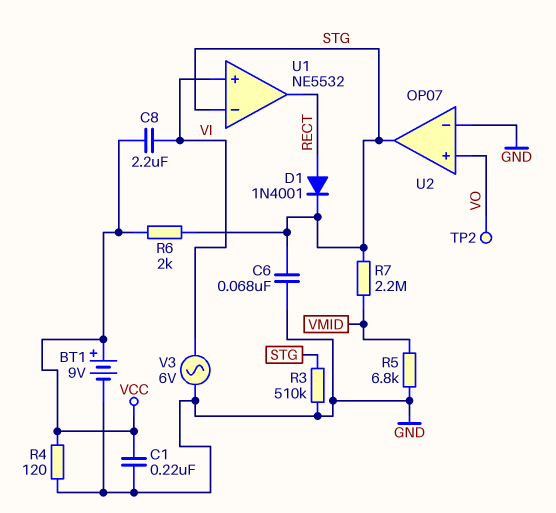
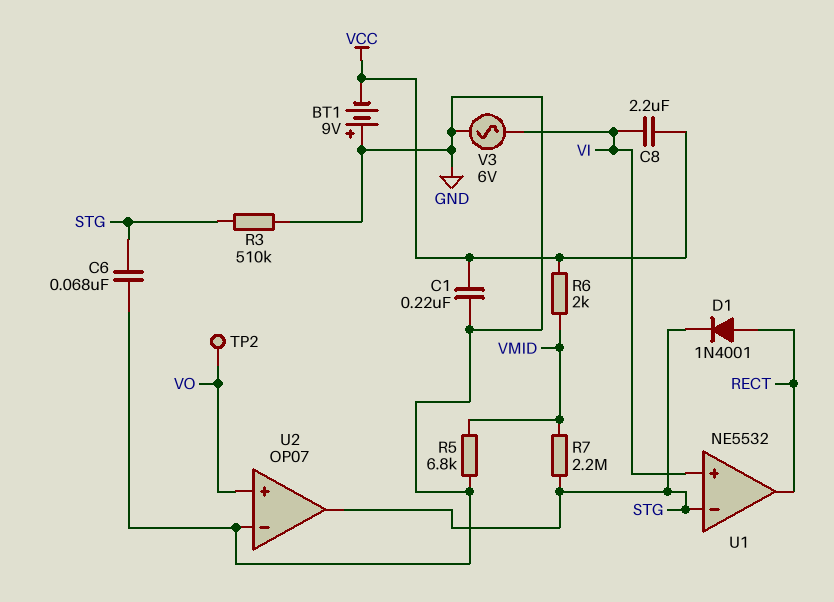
BT1: 9V (plus VCC, minus GND) -> 9V (plus GND, minus VCC)
R4: 120 (GND, VCC) -> none
R6: 2k (STG, VCC) -> 2k (VCC, VMID)

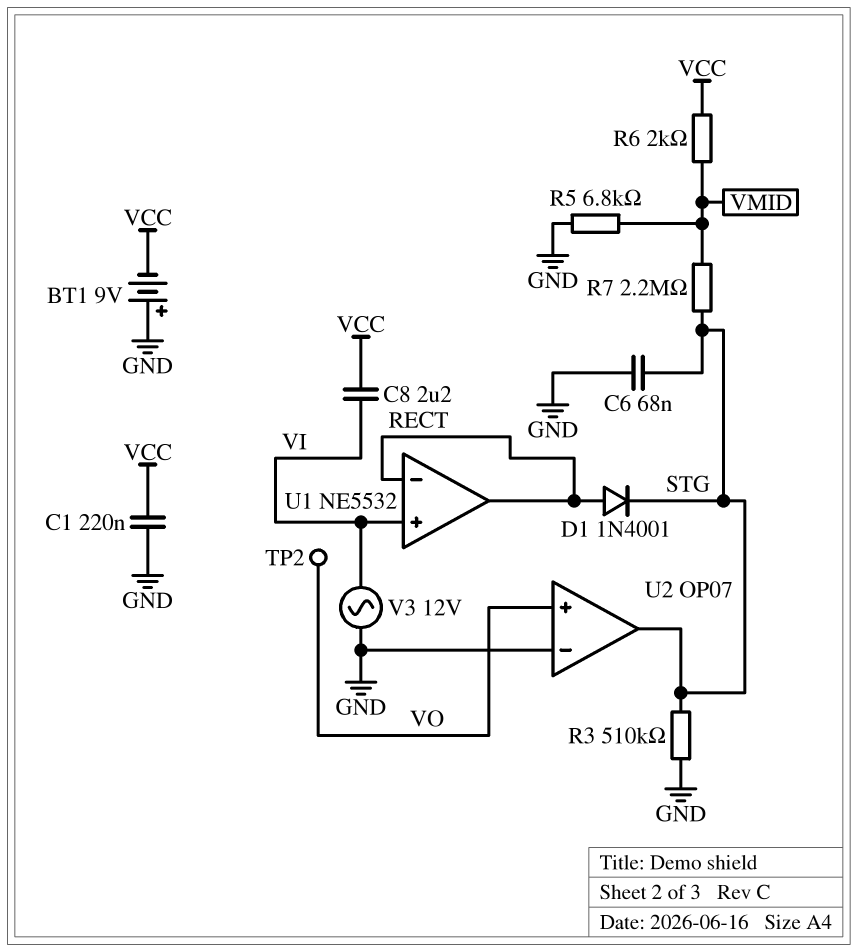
U1 pin in-: STG -> RECT
V3: AC 6V (GND, VI) -> AC 12V (GND, VI)

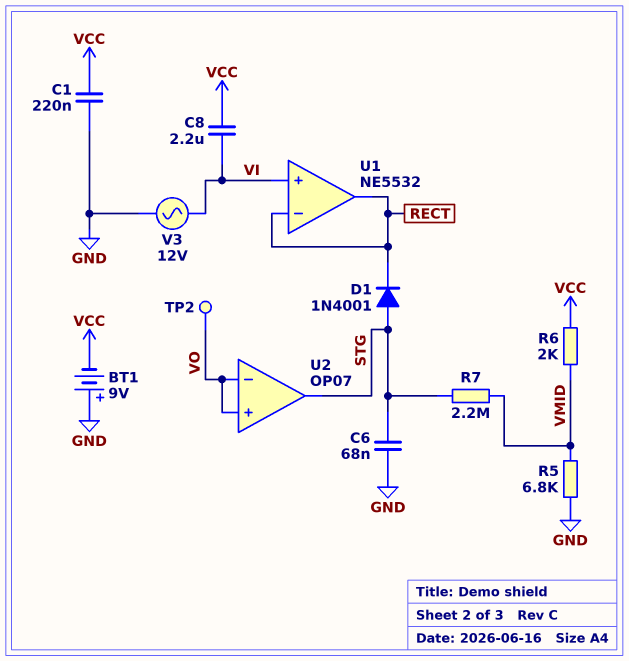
D1: diode 1N4001 (A RECT, K STG) -> diode 1N4001 (A STG, K RECT)
R3: 510k (GND, STG) -> none
U2 pin in-: GND -> VO

